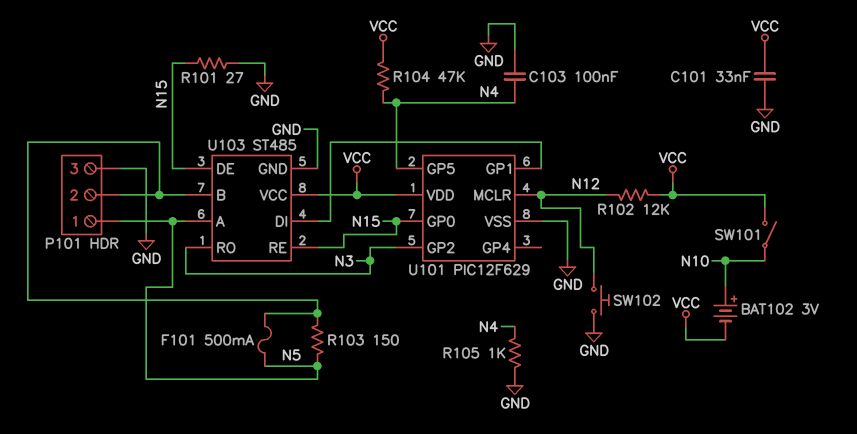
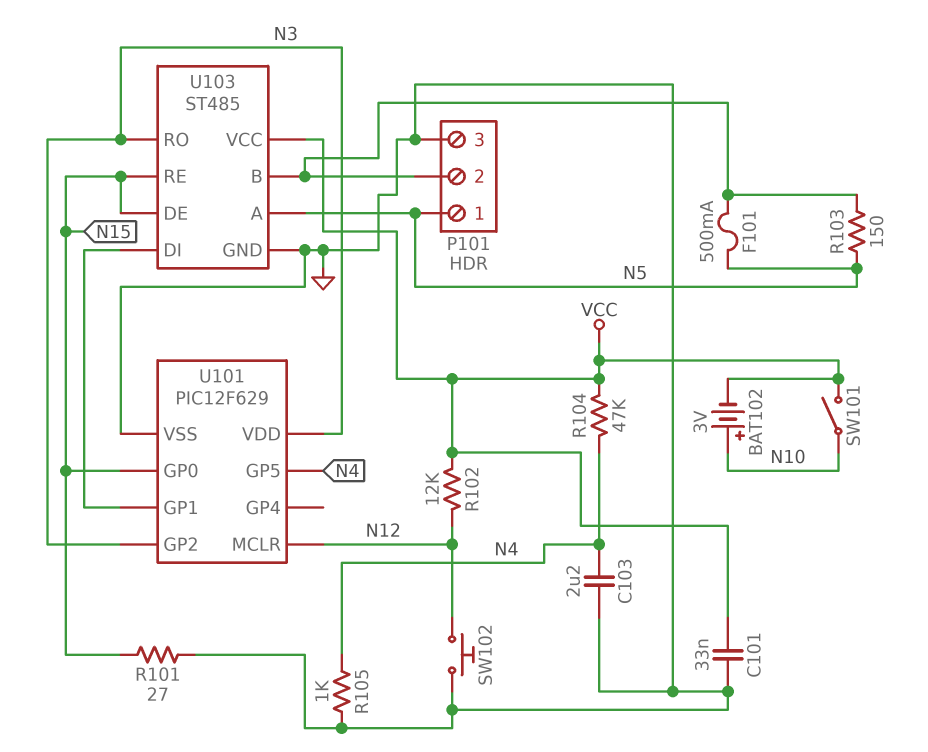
C103: 100nF (GND, N4) -> 2.2uF (GND, N4)
U101 pin VDD: VCC -> N3

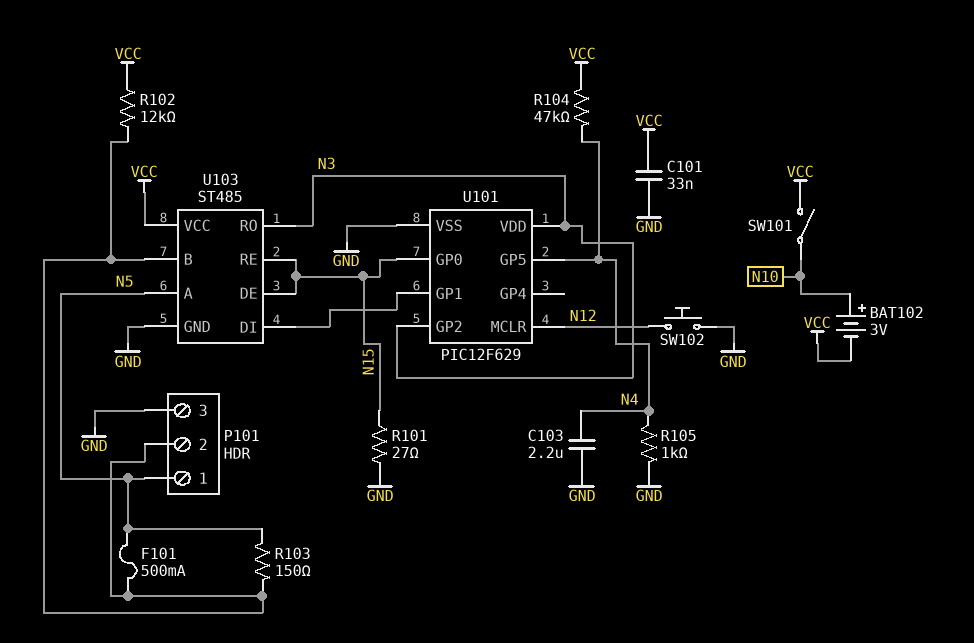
R102: 12k (N12, VCC) -> 12k (P101/2, VCC)

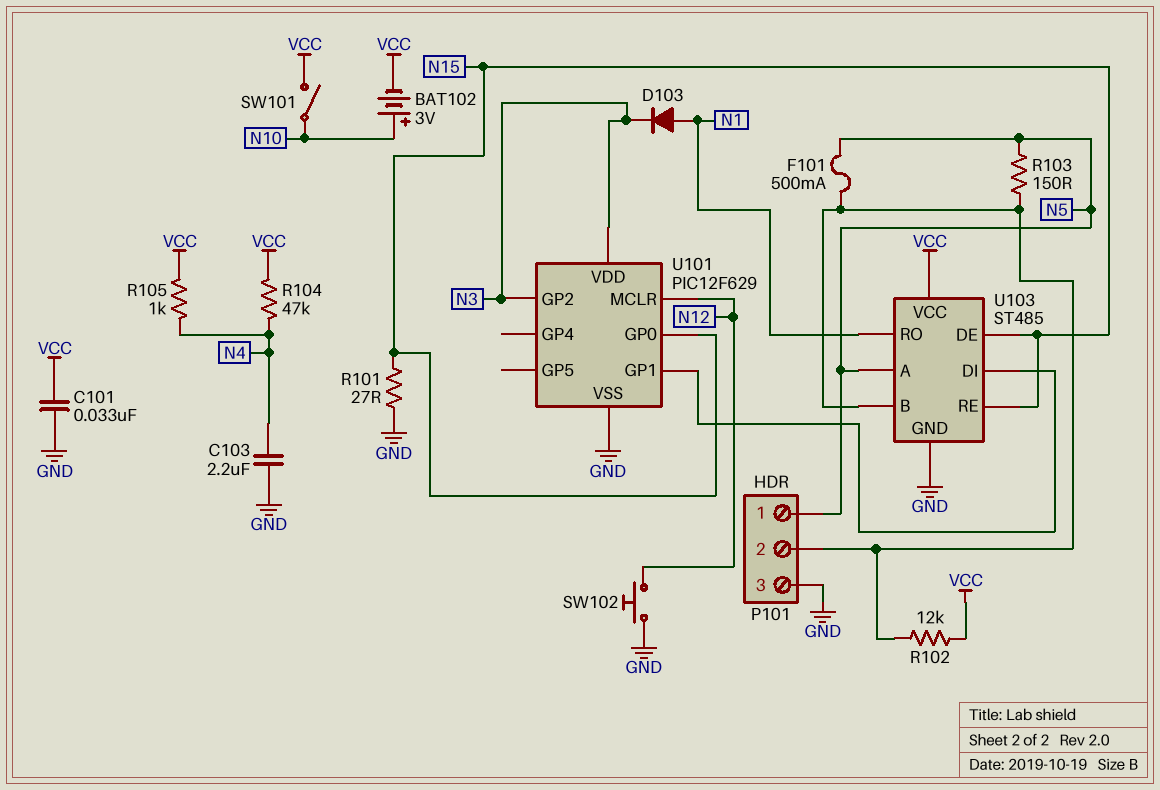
D103: none -> diode (A N1, K N3)
R105: 1k (GND, N4) -> 1k (N4, VCC)
U101 pin GP5: N4 -> none
U103 pin RO: N3 -> N1

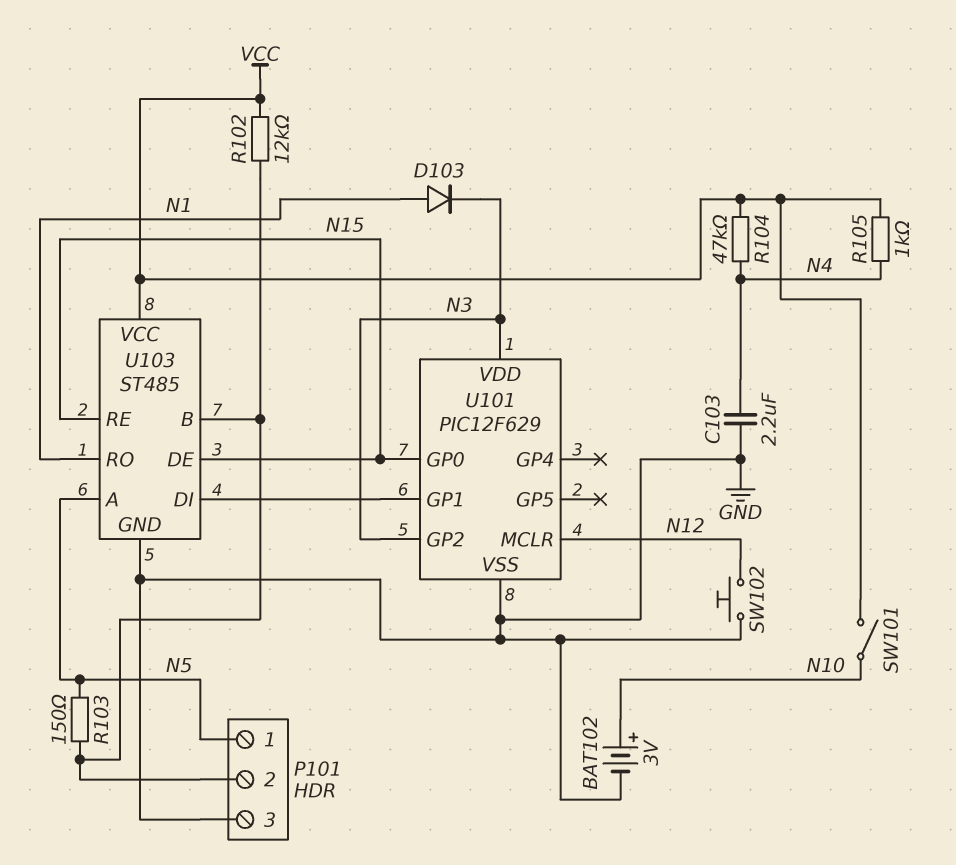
BAT102: 3V (plus N10, minus VCC) -> 3V (plus N10, minus GND)
C101: 33nF (GND, VCC) -> none
F101: 500mA (N5, P101/2) -> none
R101: 27 (GND, N15) -> none

